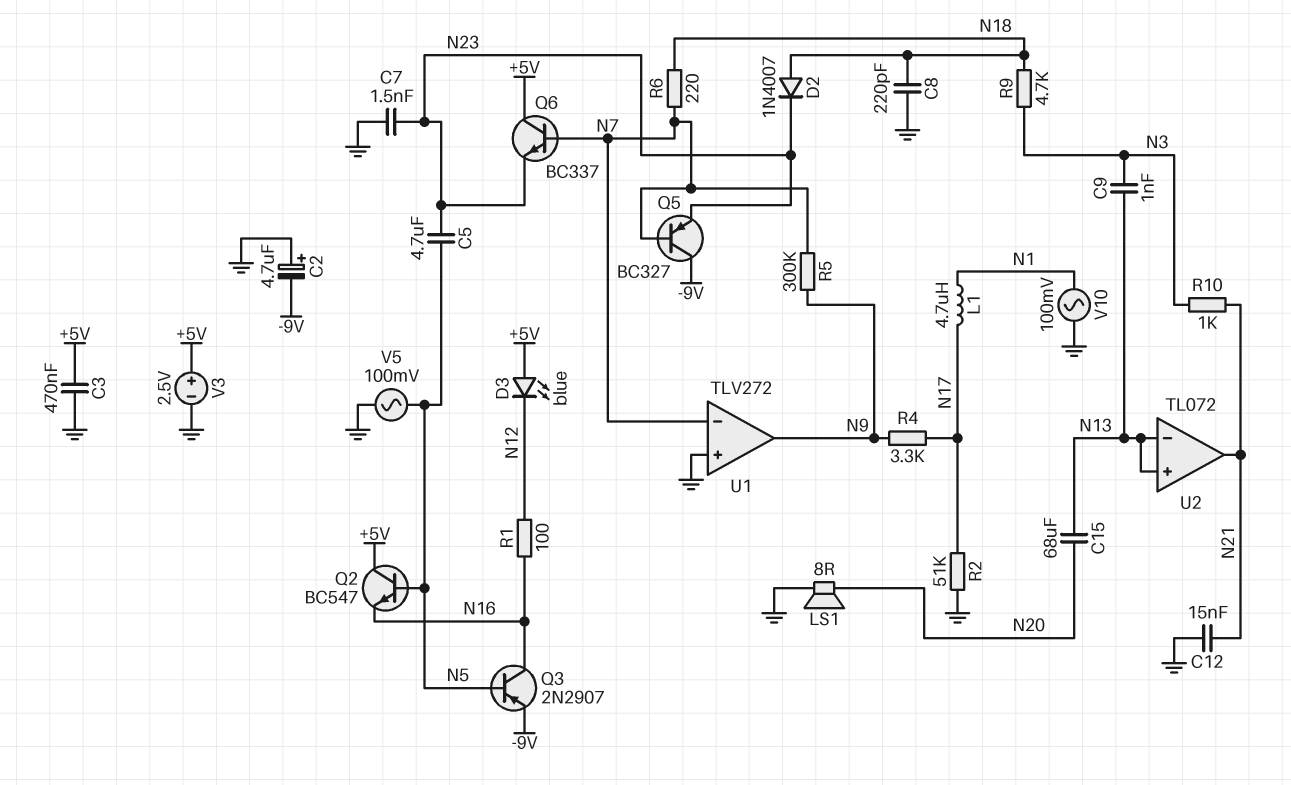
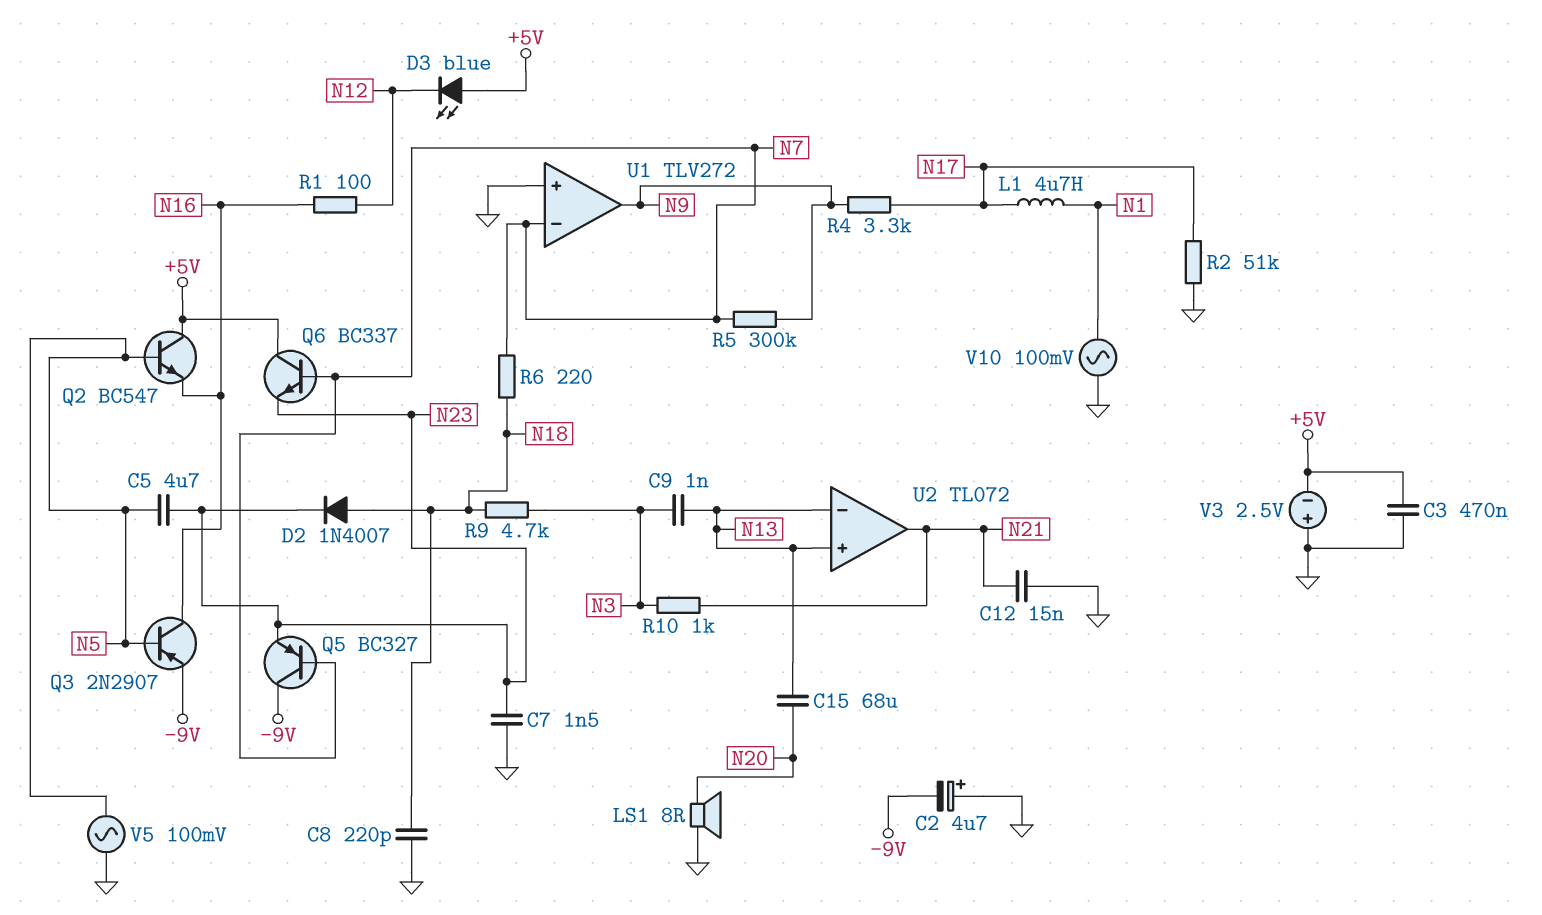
V3: 2.5V (plus +5V, minus GND) -> 2.5V (plus GND, minus +5V)

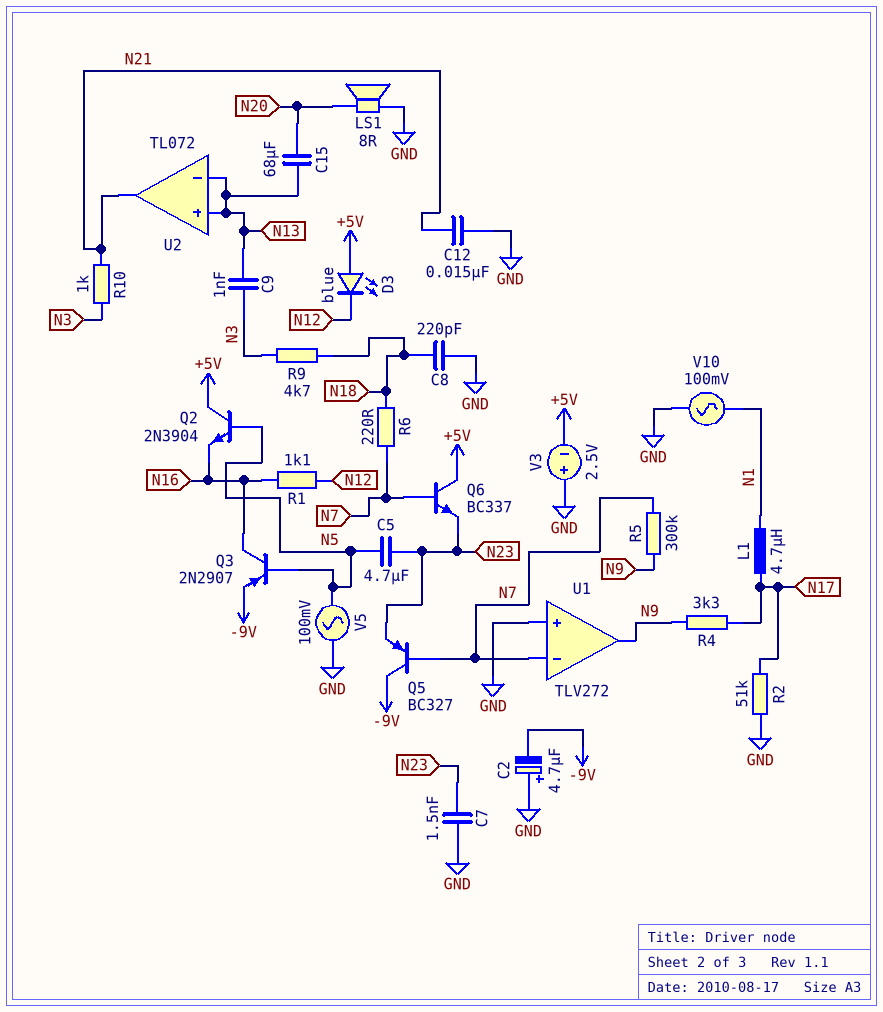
C3: 470nF (+5V, GND) -> none
D2: diode 1N4007 (A N18, K N23) -> none
Q2: NPN BC547 (B N5, C +5V, E N16) -> NPN 2N3904 (B N5, C +5V, E N16)
R1: 100 (N12, N16) -> 1.1k (N12, N16)

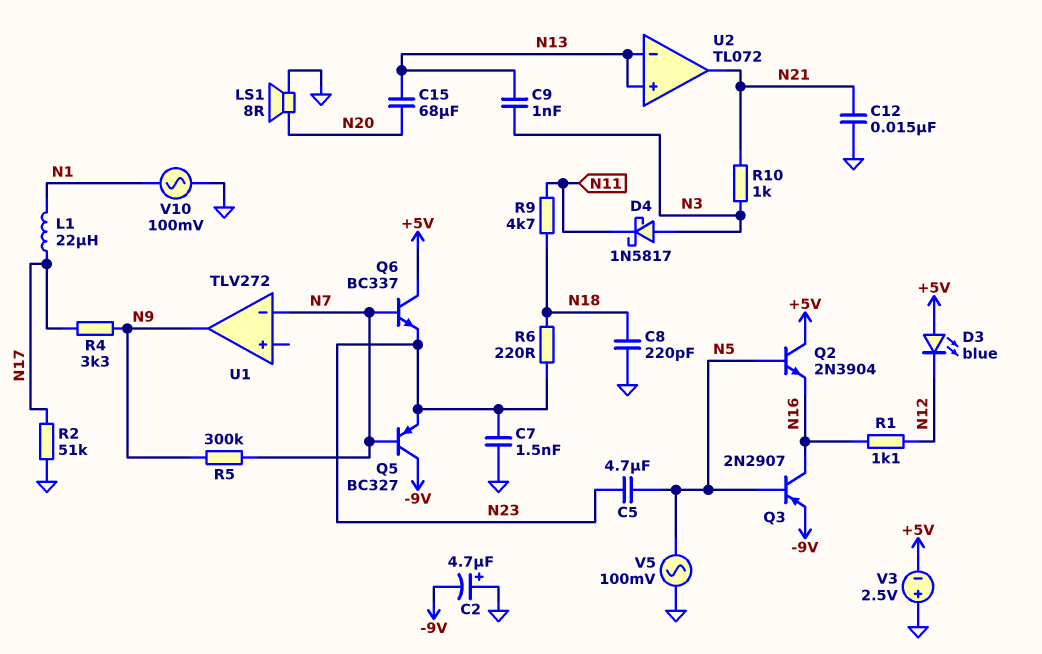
D4: none -> schottky 1N5817 (A N3, K N11)
L1: 4.7uH (N1, N17) -> 22uH (N1, N17)
R6: 220 (N7, N18) -> 220 (N18, N23)
R9: 4.7k (N3, N18) -> 4.7k (N11, N18)
U1 pin in+: GND -> none

